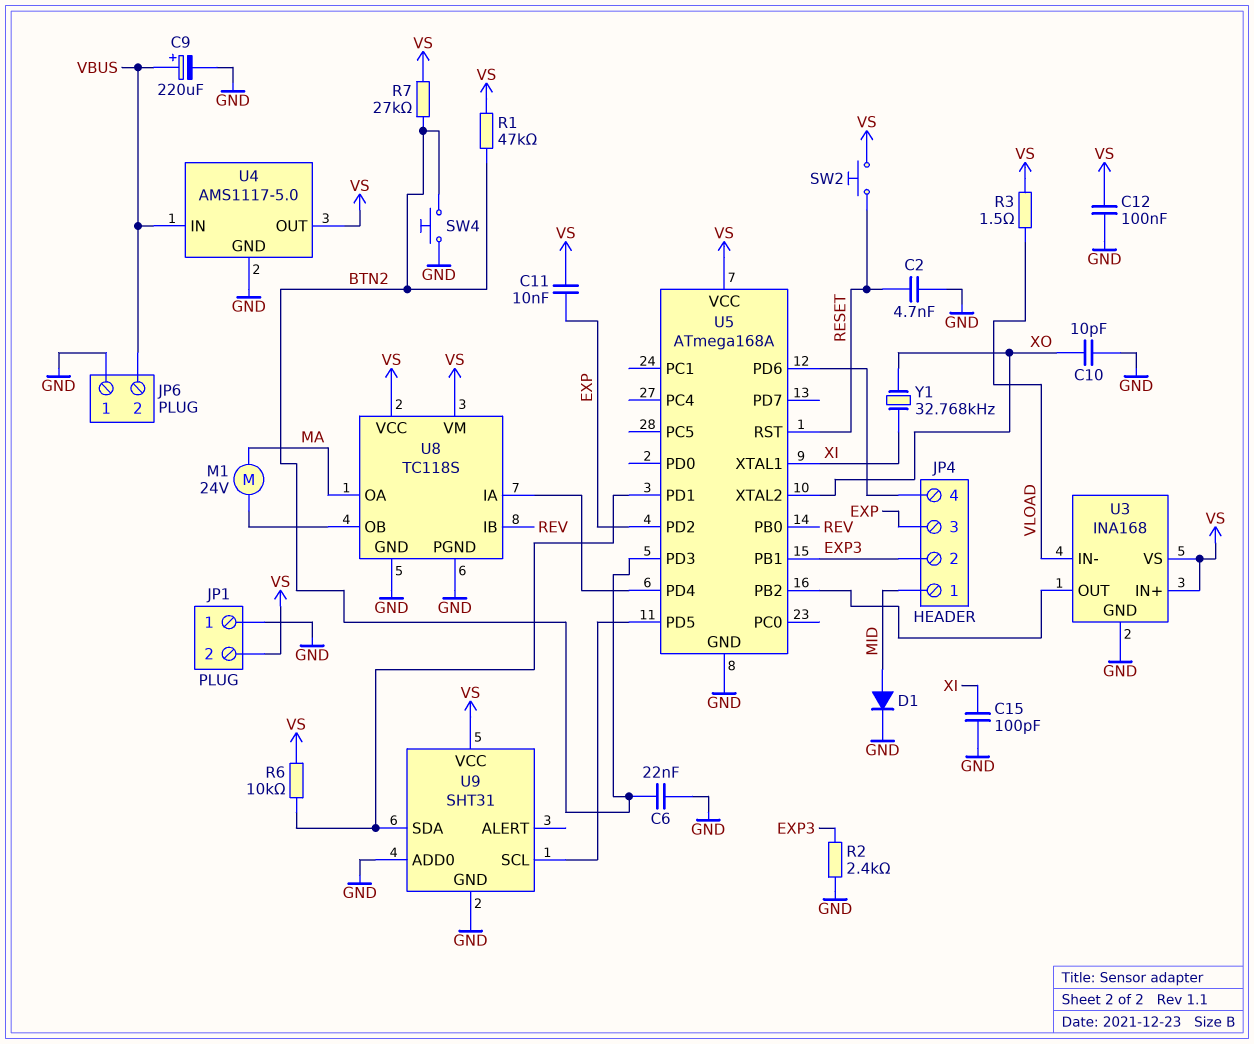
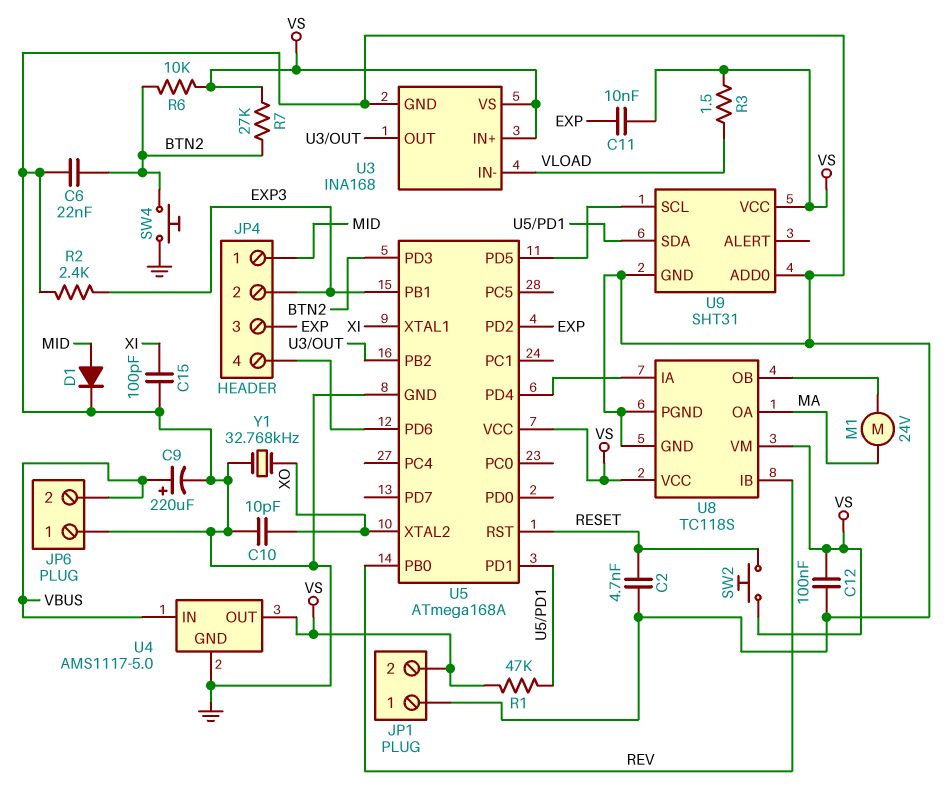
R1: 47k (BTN2, VS) -> 47k (U5/PD1, VS)
R6: 10k (U5/PD1, VS) -> 10k (BTN2, VS)
Y1: 32.768kHz (XI, XO) -> 32.768kHz (GND, XO)

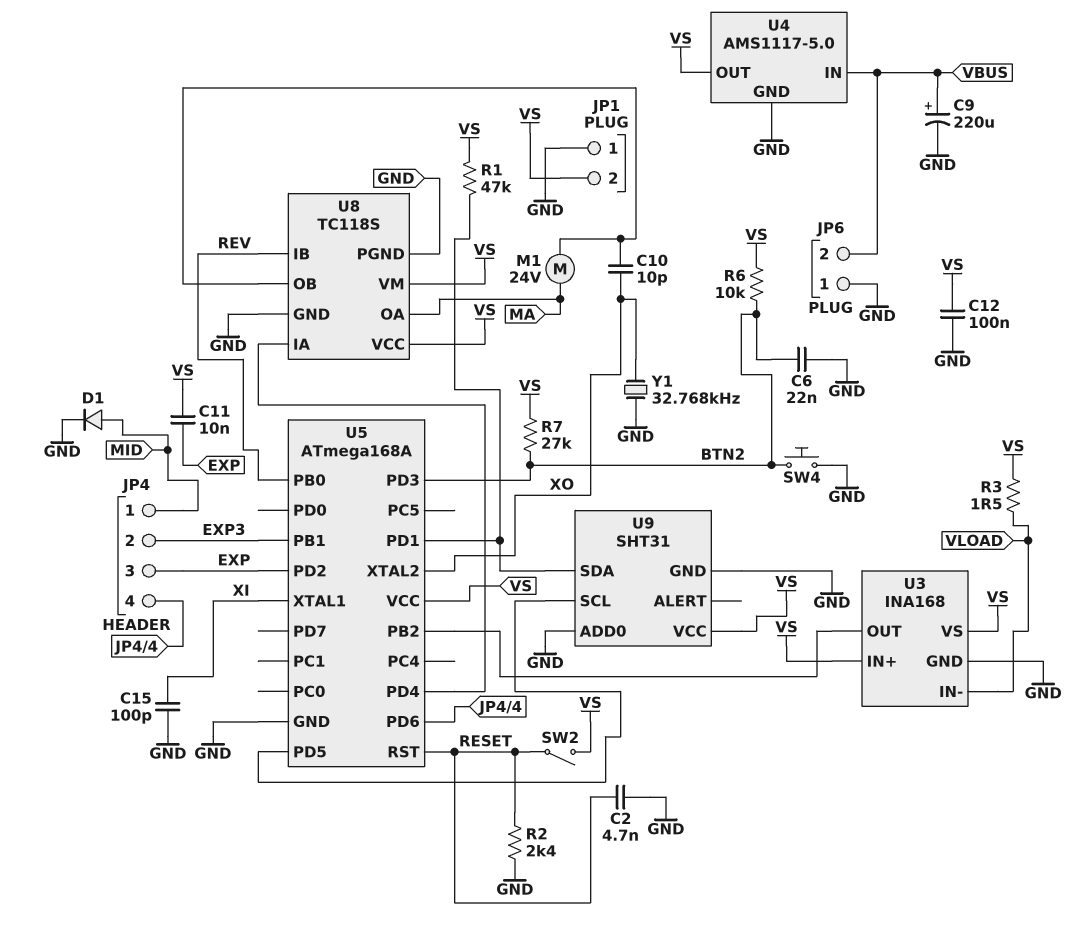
C10: 10pF (GND, XO) -> 10pF (U8/OB, XO)
R2: 2.4k (EXP3, GND) -> 2.4k (GND, RESET)
SW2: button (RESET, VS) -> switch (RESET, VS)

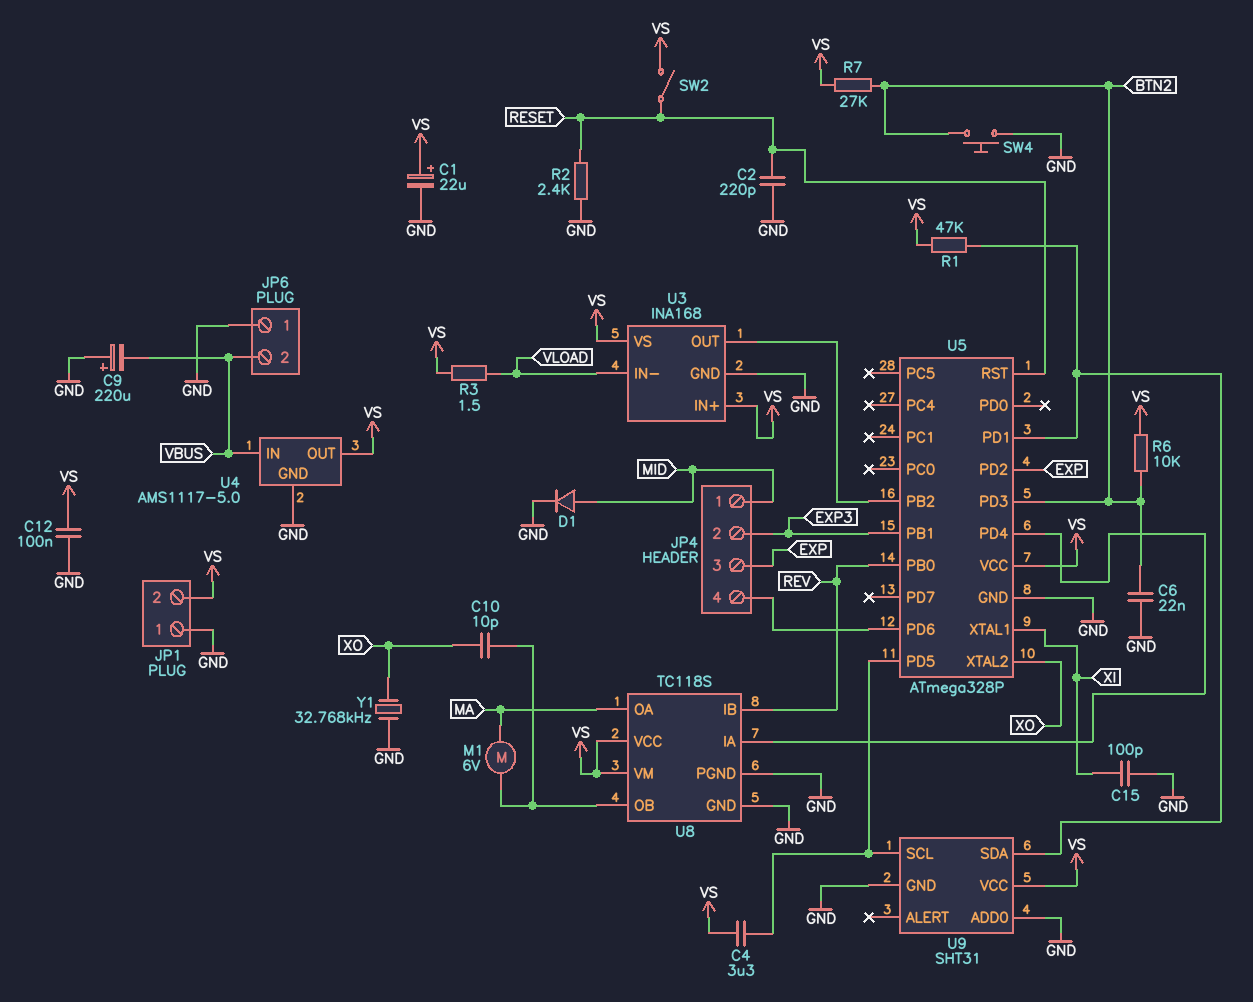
C1: none -> 22uF (plus VS, minus GND)
C2: 4.7nF (GND, RESET) -> 220pF (GND, RESET)
C4: none -> 3.3uF (U5/PD5, VS)
C9: 220uF (plus VBUS, minus GND) -> 220uF (plus GND, minus VBUS)
C11: 10nF (EXP, VS) -> none
M1: motor 24V (MA, U8/OB) -> motor 6V (MA, U8/OB)
U5: ATmega168A -> ATmega328P

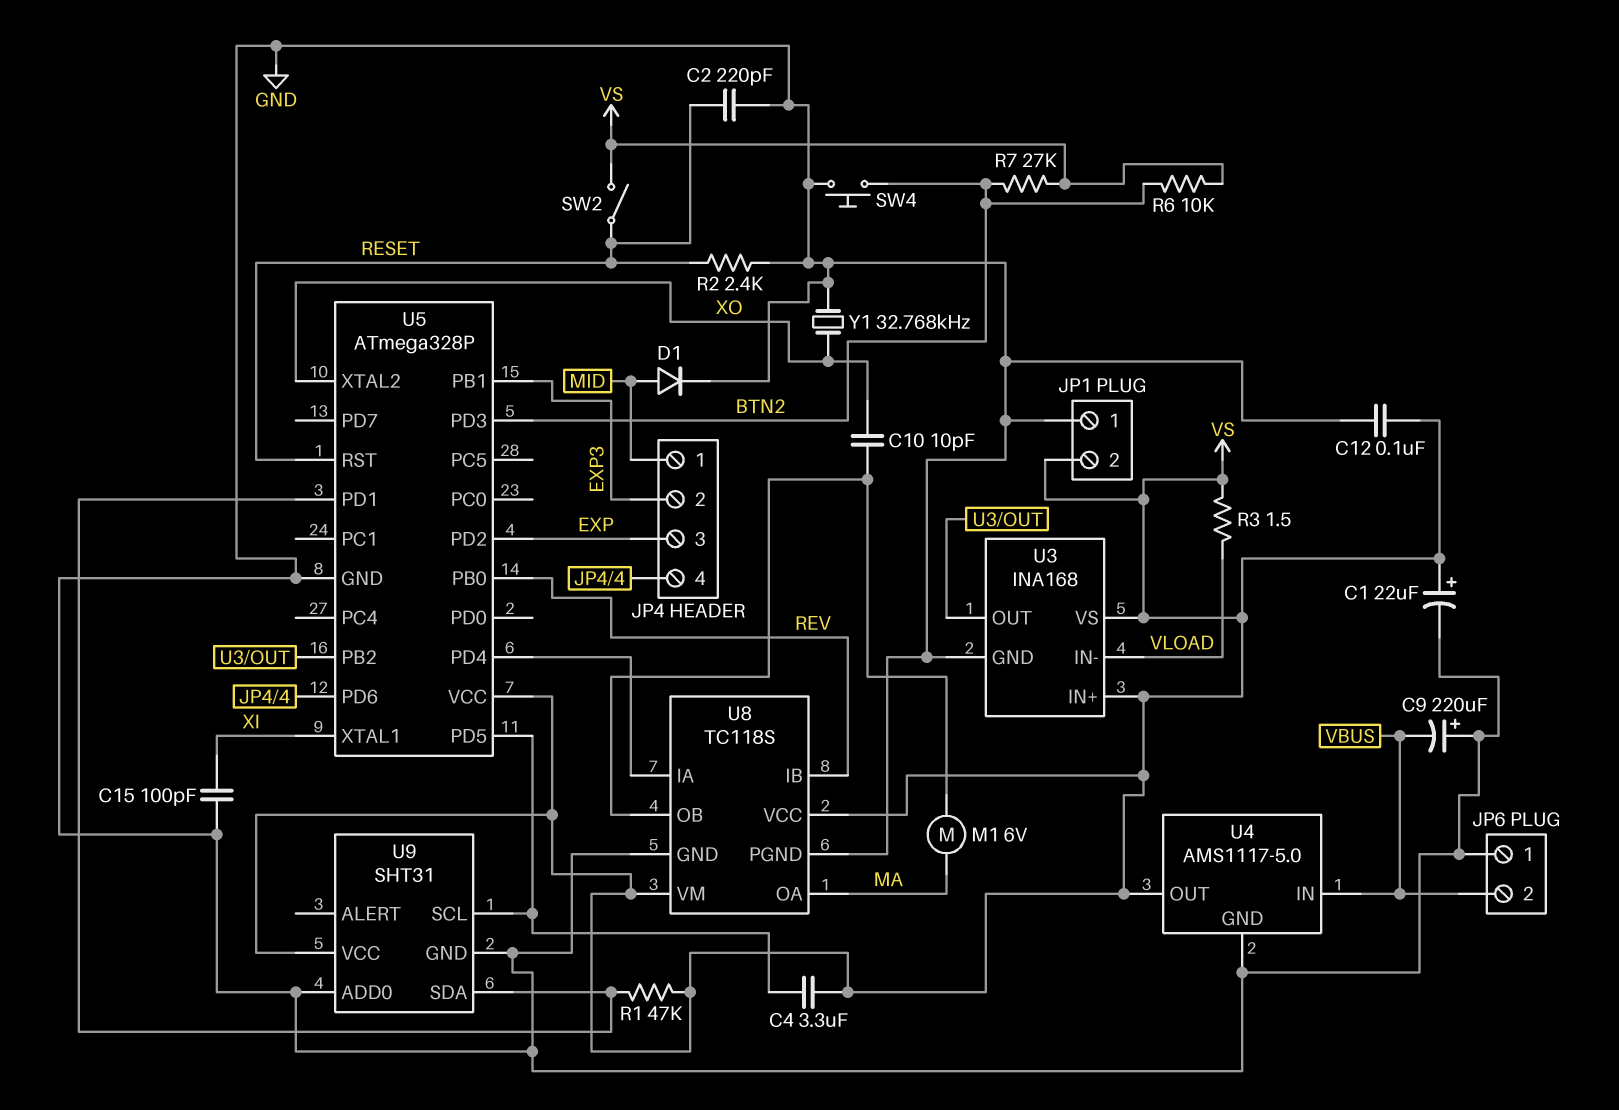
C6: 22nF (BTN2, GND) -> none

